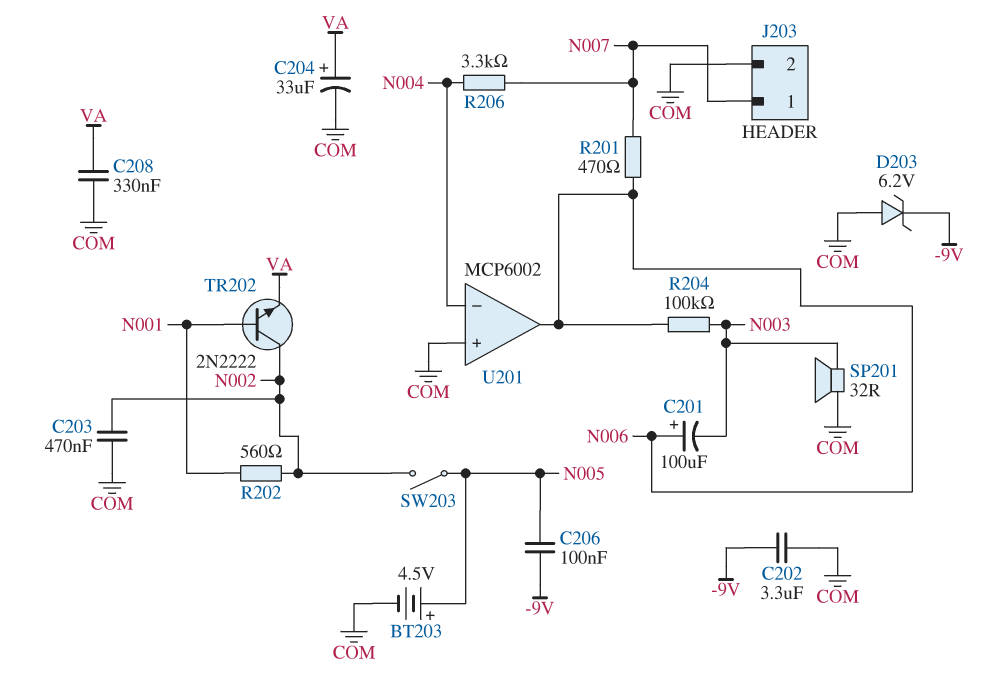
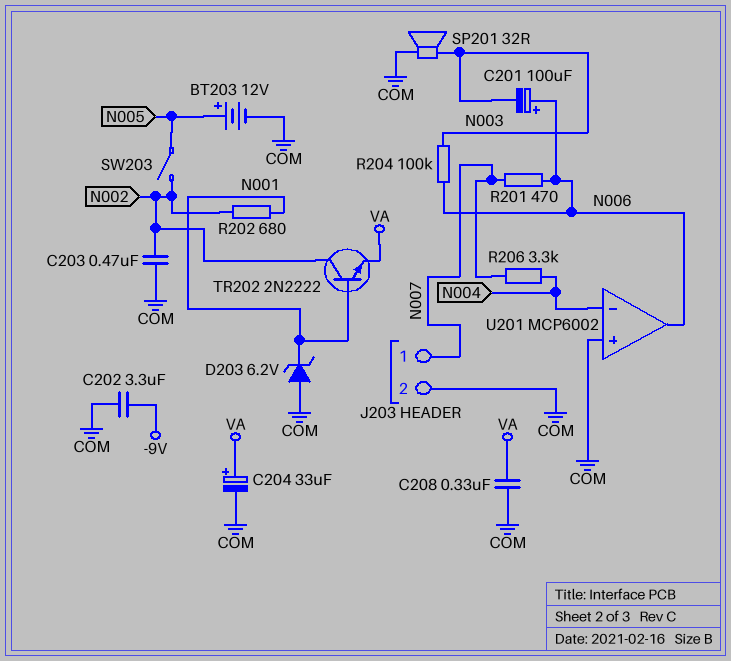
BT203: 4.5V (plus N005, minus COM) -> 12V (plus N005, minus COM)
C206: 100nF (-9V, N005) -> none
D203: zener 6.2V (A COM, K -9V) -> zener 6.2V (A COM, K N001)
R202: 560 (N001, N002) -> 680 (N001, N002)

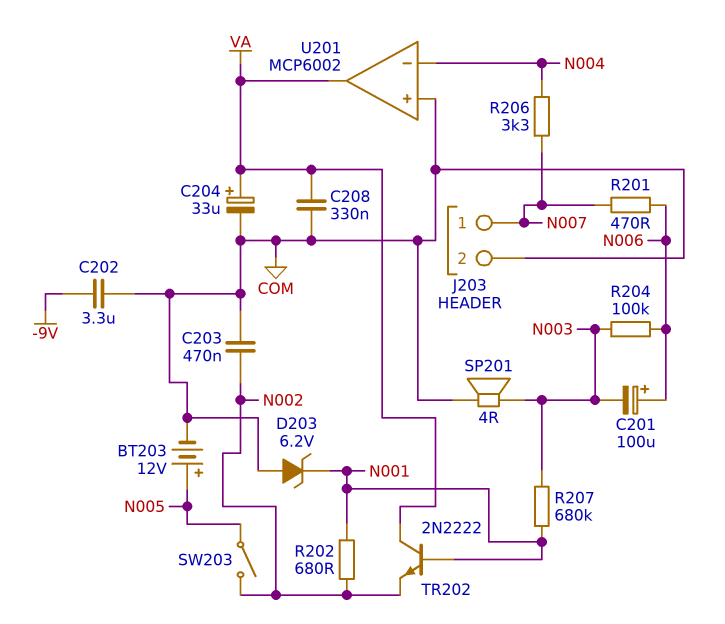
R207: none -> 680k (N001, N003)
SP201: speaker 32R (COM, N003) -> speaker 4R (COM, N003)
TR202: NPN 2N2222 (B N001, C N002, E VA) -> NPN 2N2222 (B N001, C VA, E N002)
U201 pin out: N006 -> VA

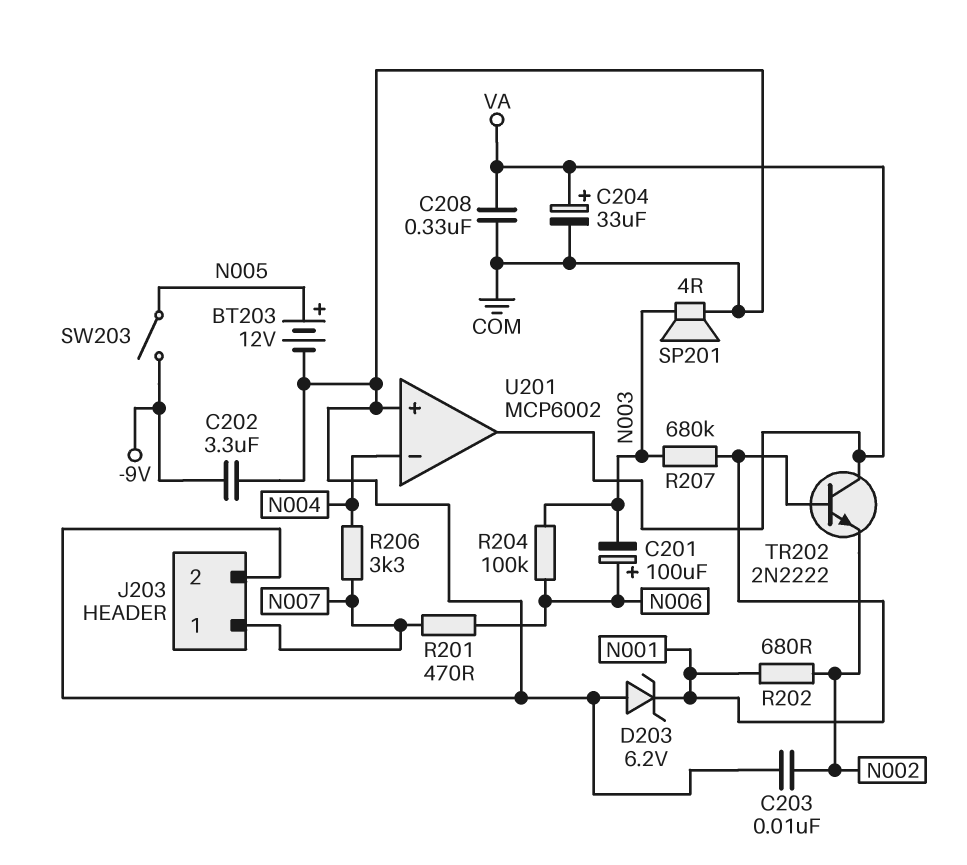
C203: 470nF (COM, N002) -> 10nF (COM, N002)
SW203: switch (N002, N005) -> switch (-9V, N005)

